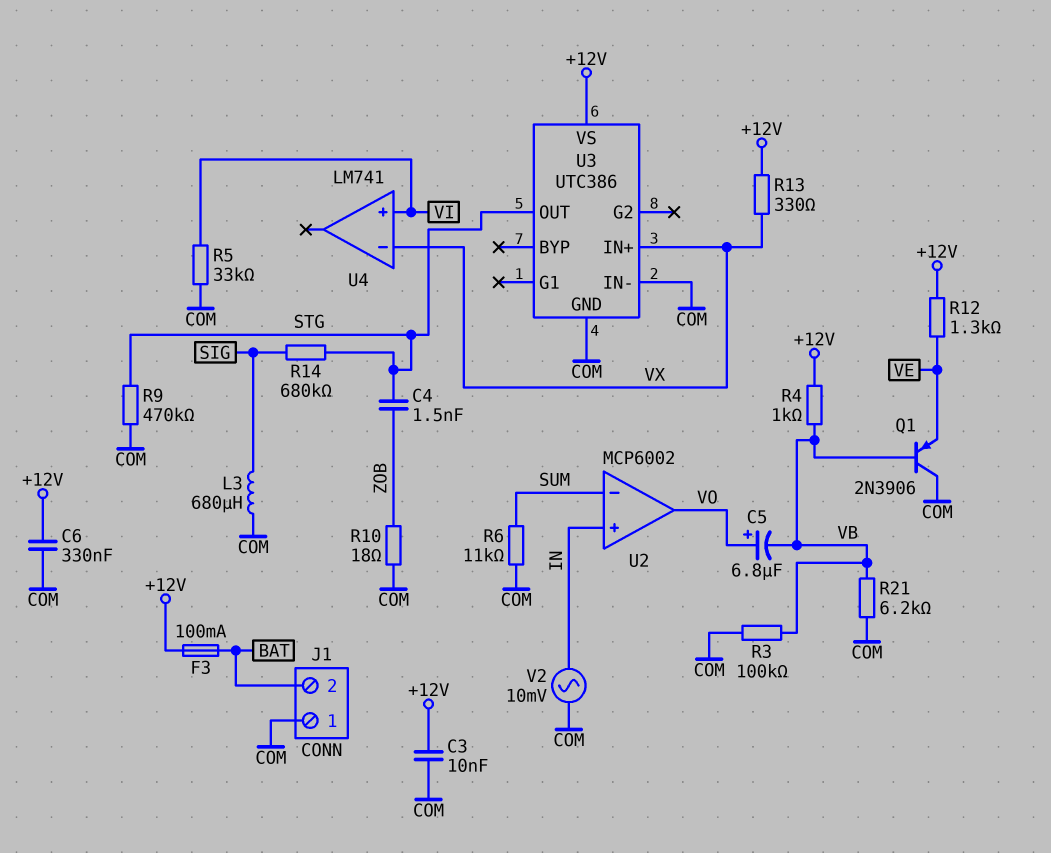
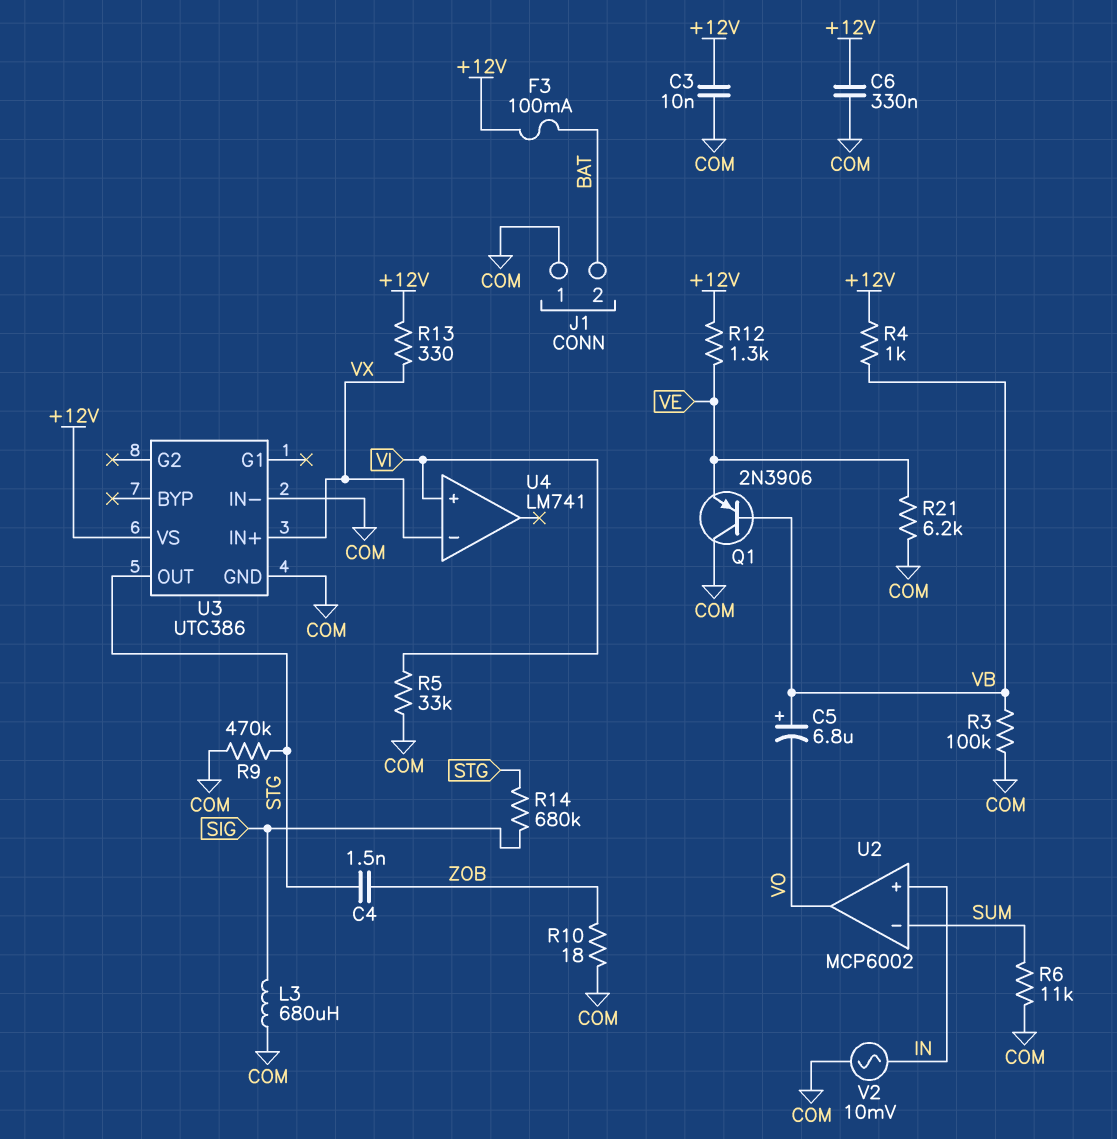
C5: 6.8uF (plus VO, minus VB) -> 6.8uF (plus VB, minus VO)
R21: 6.2k (COM, VB) -> 6.2k (COM, VE)

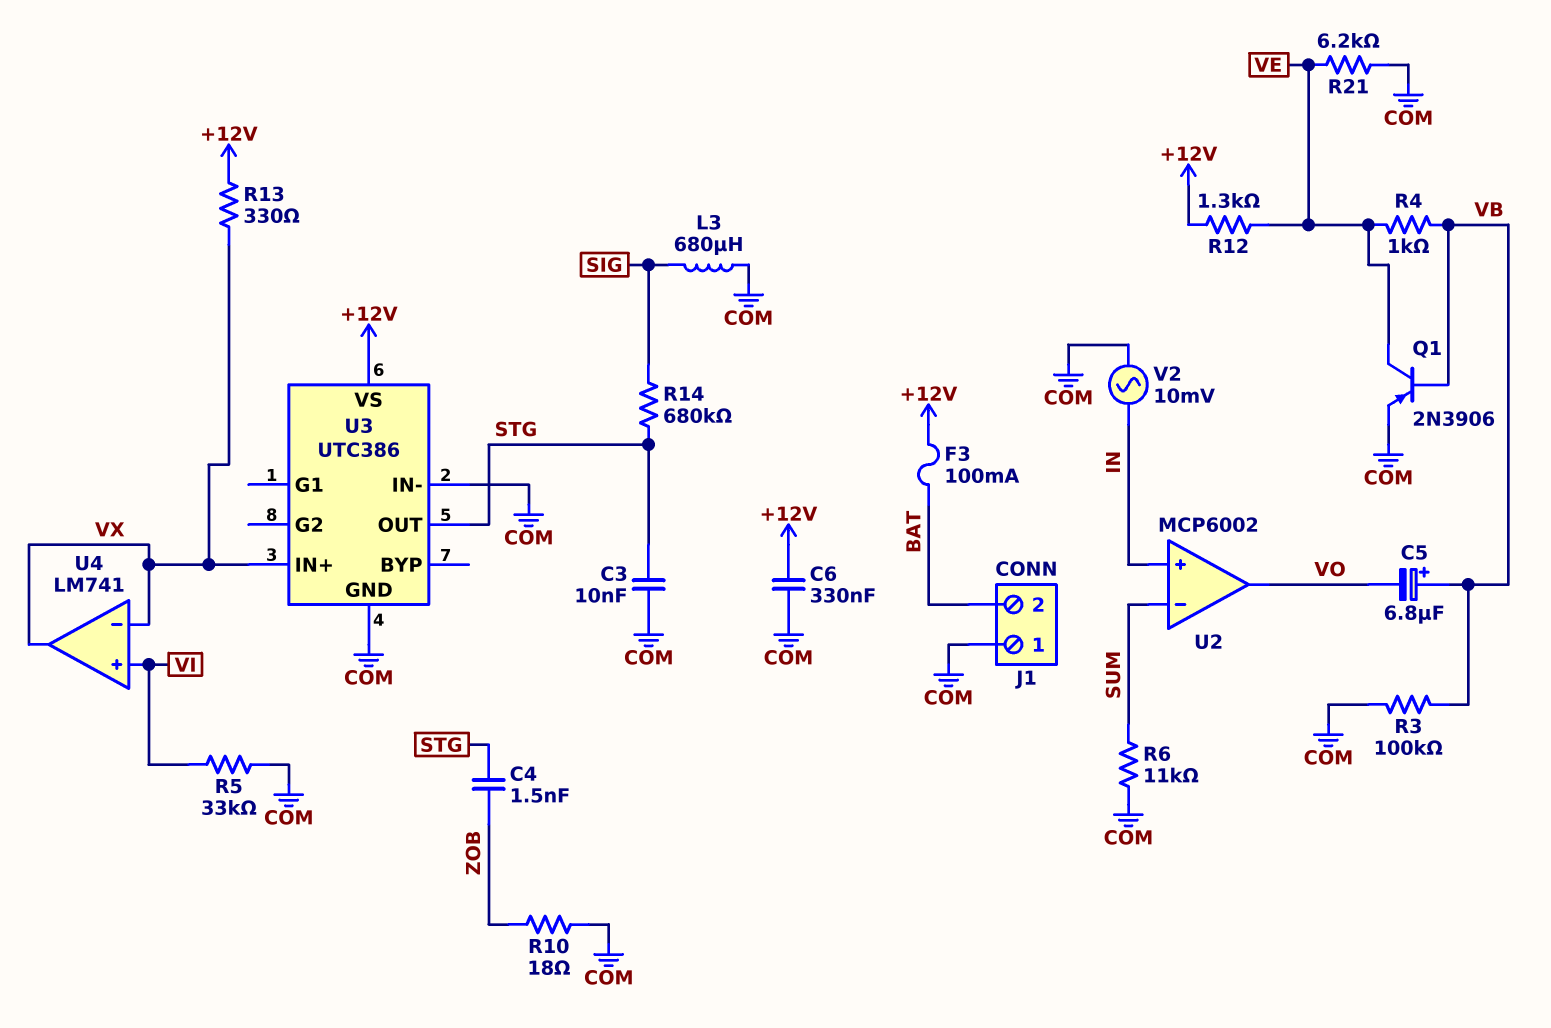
C3: 10nF (+12V, COM) -> 10nF (COM, STG)
Q1: PNP 2N3906 (B VB, C COM, E VE) -> PNP 2N3906 (B VB, C VE, E COM)
R4: 1k (+12V, VB) -> 1k (VB, VE)
R9: 470k (COM, STG) -> none
U4 pin out: none -> VX

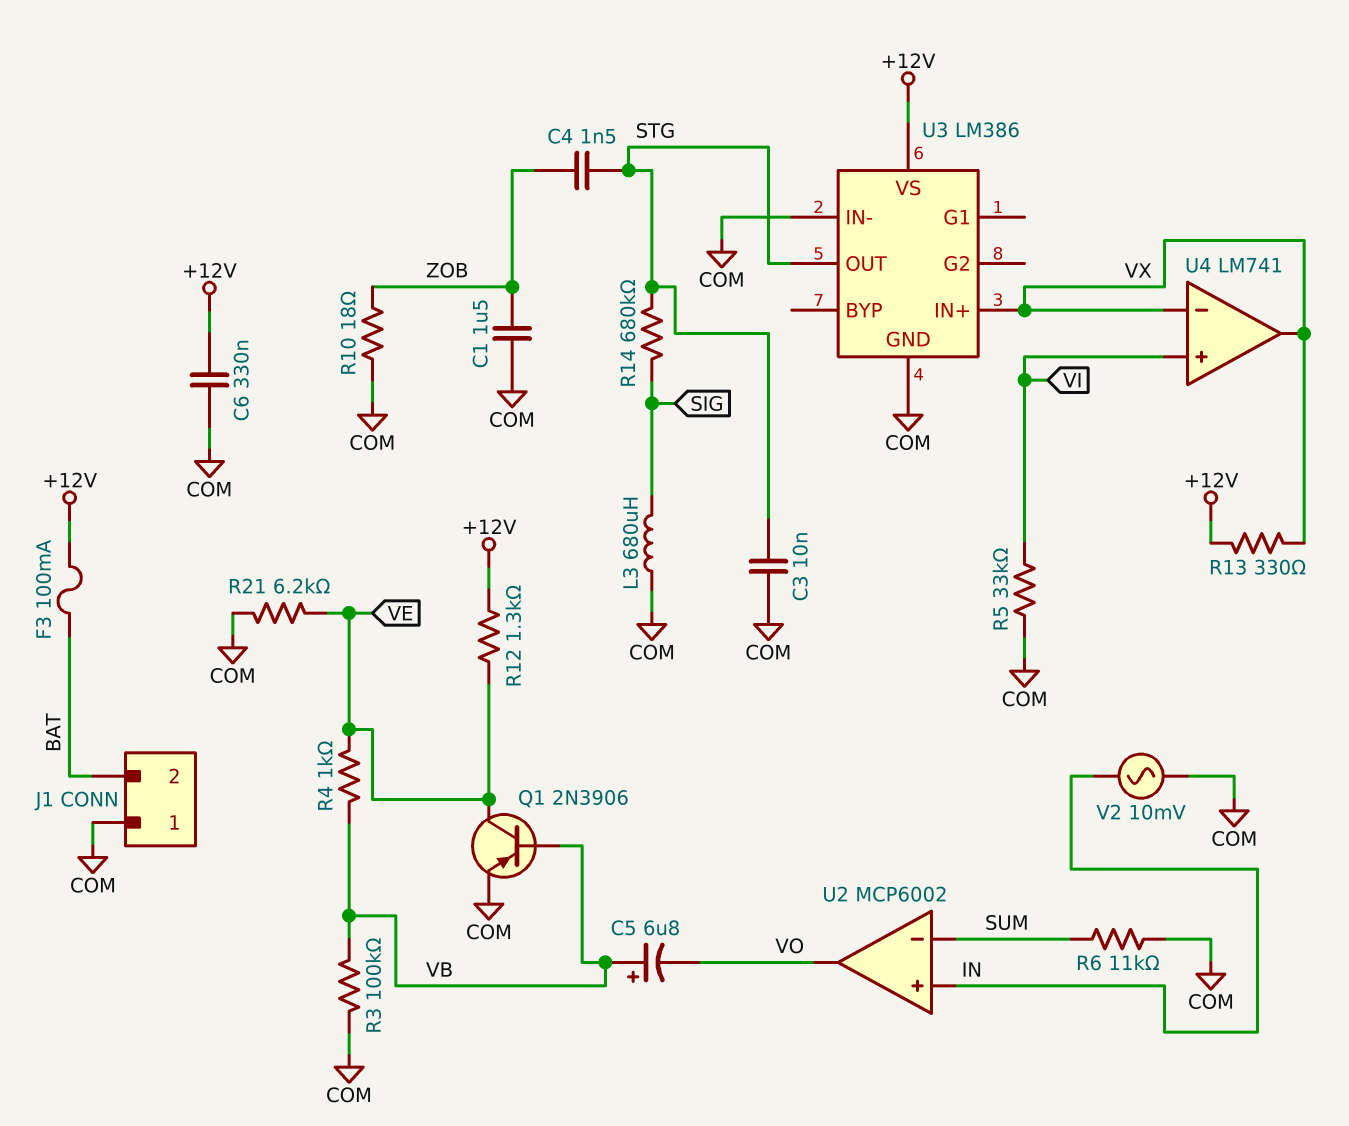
C1: none -> 1.5uF (COM, ZOB)
U3: UTC386 -> LM386

